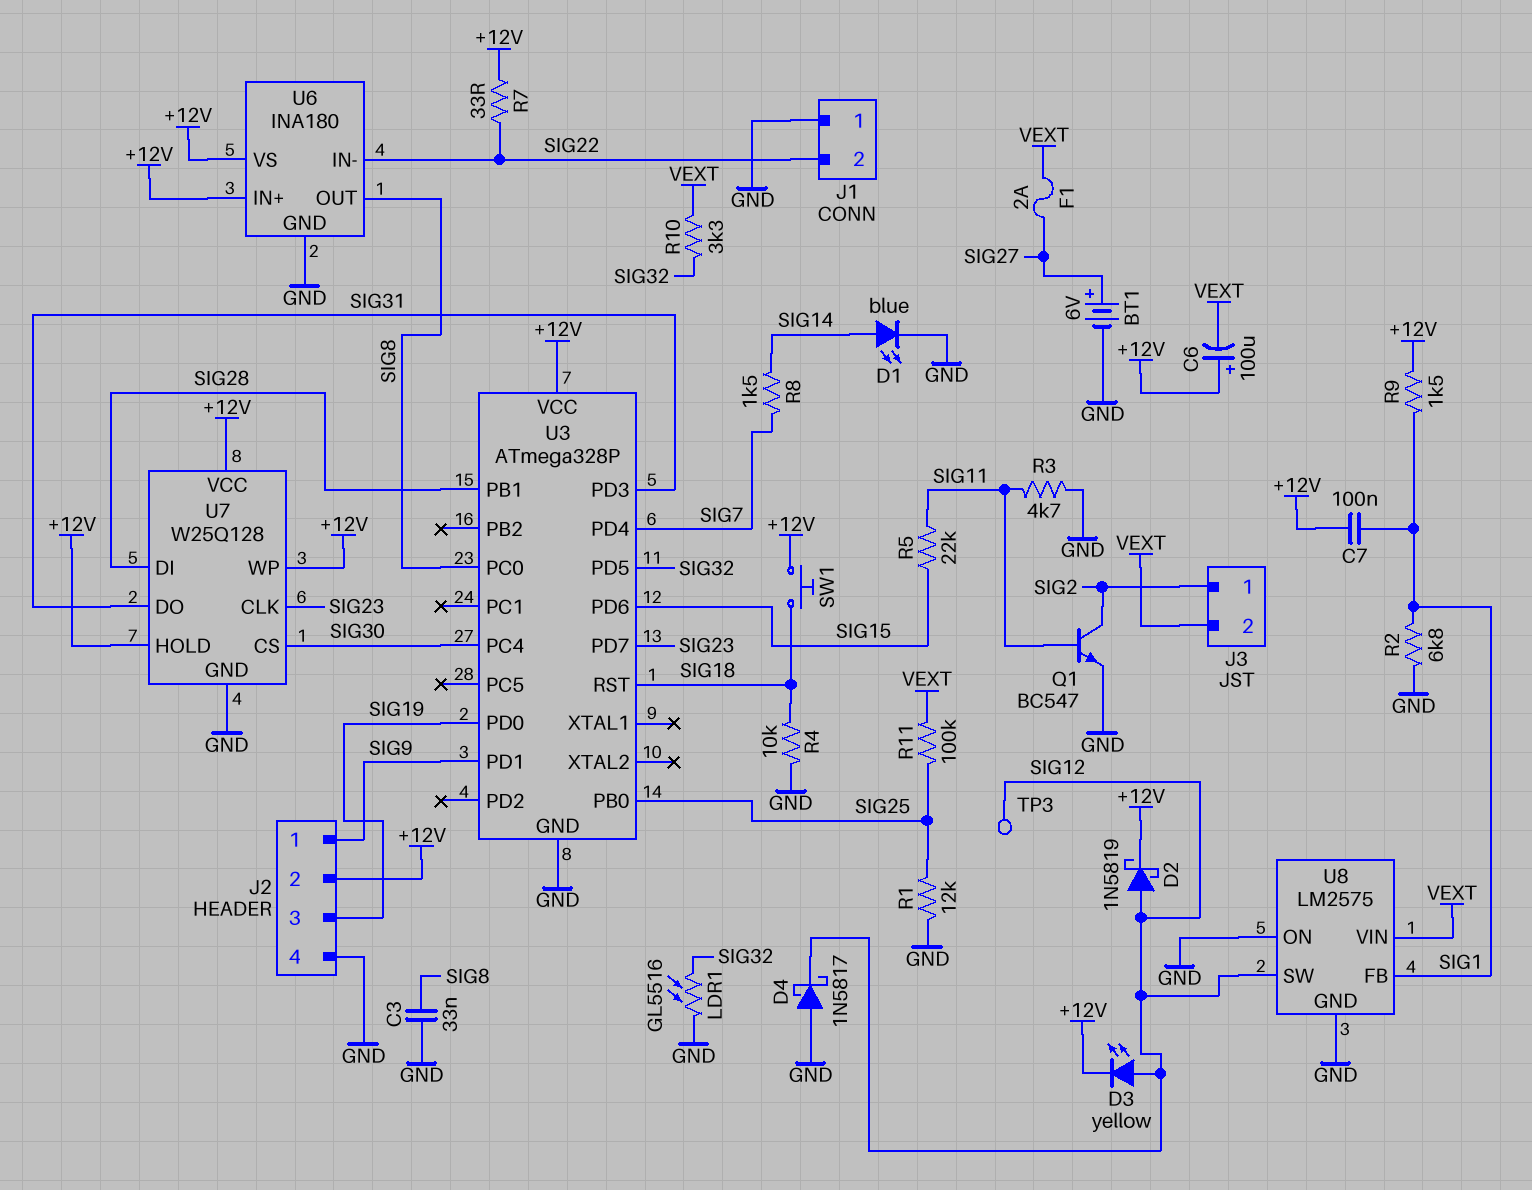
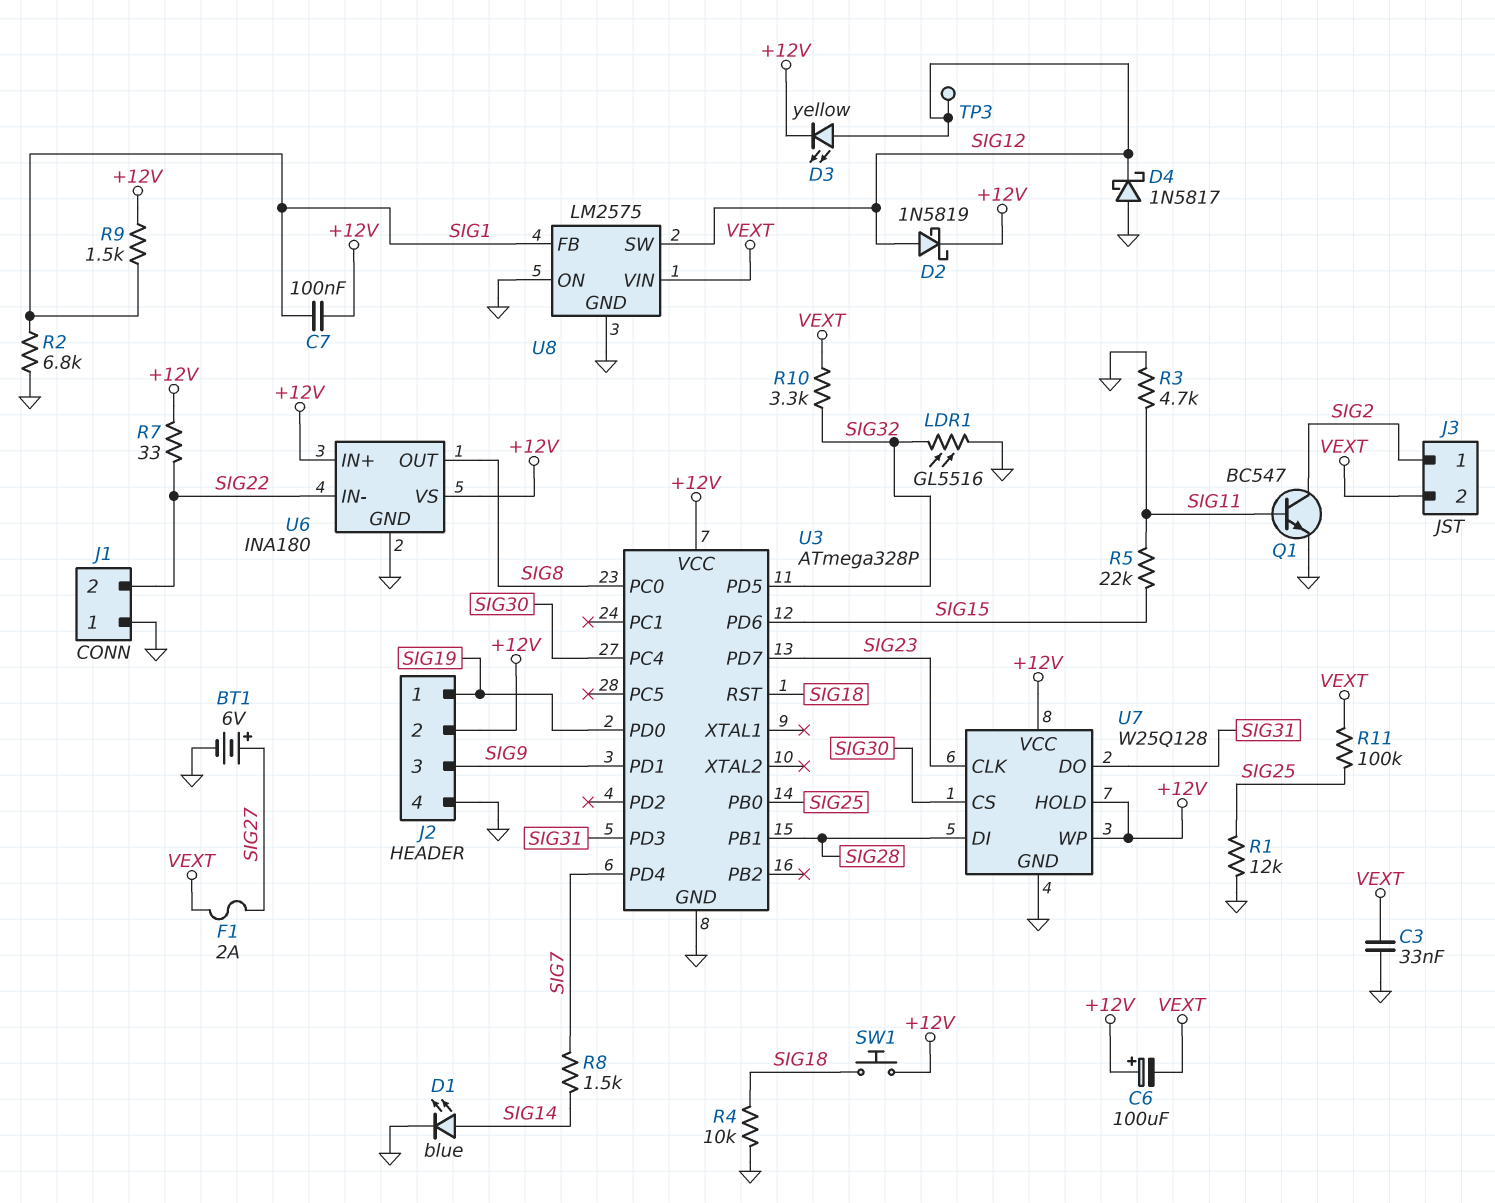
C3: 33nF (GND, SIG8) -> 33nF (GND, VEXT)
J2 pin 1: SIG9 -> SIG19
J2 pin 3: SIG19 -> SIG9

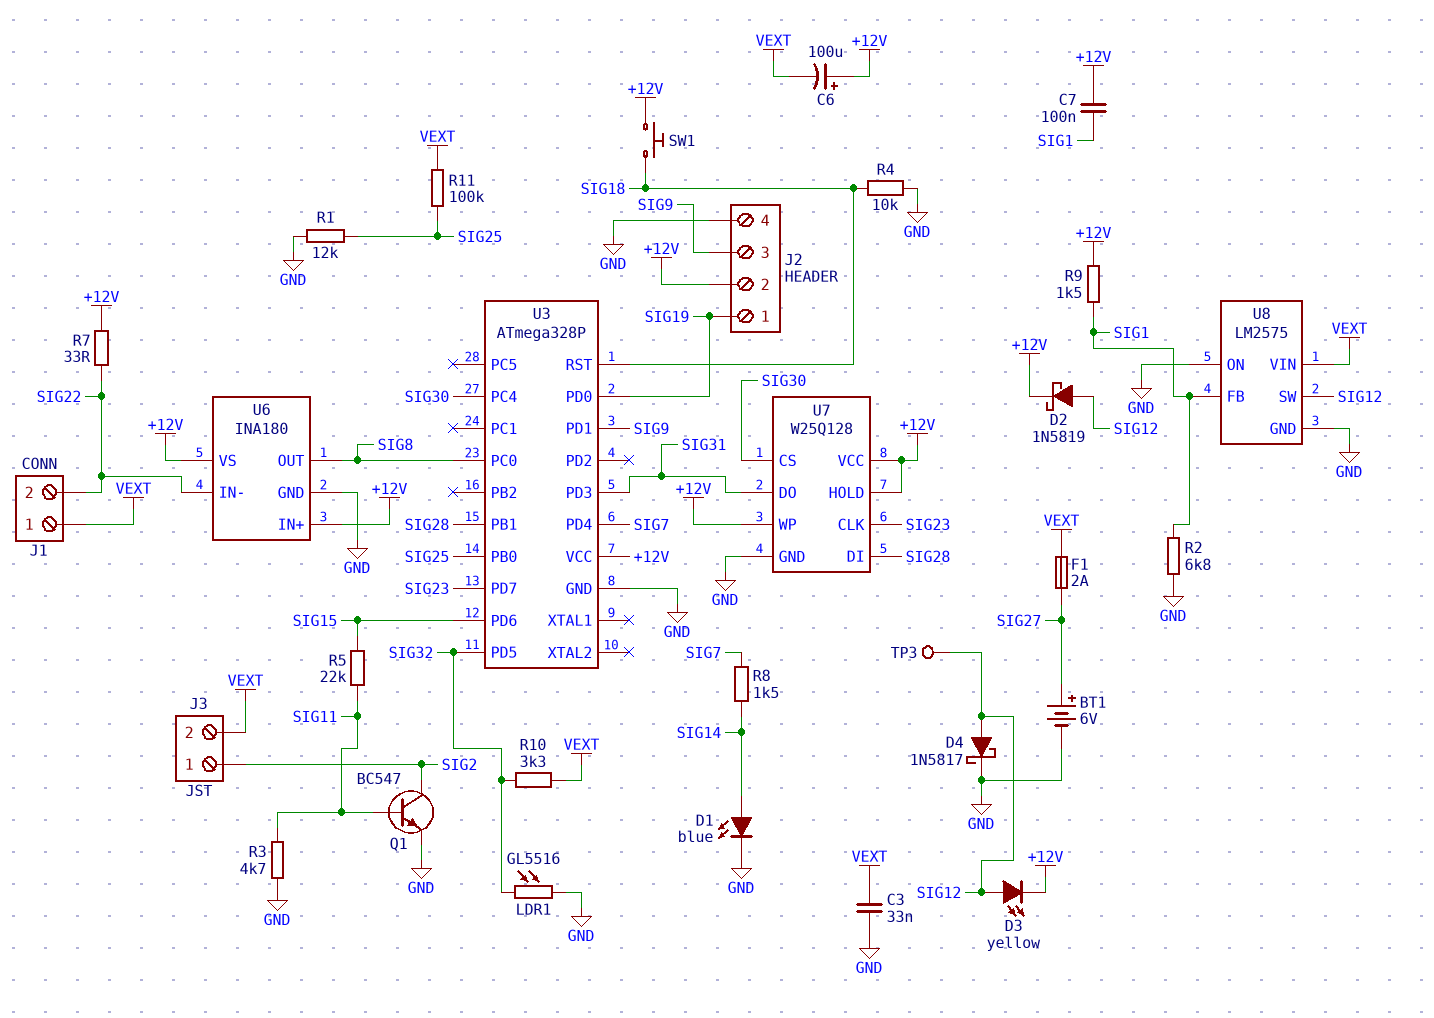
D4: schottky 1N5817 (A GND, K SIG12) -> schottky 1N5817 (A SIG12, K GND)
J1 pin 1: GND -> VEXT

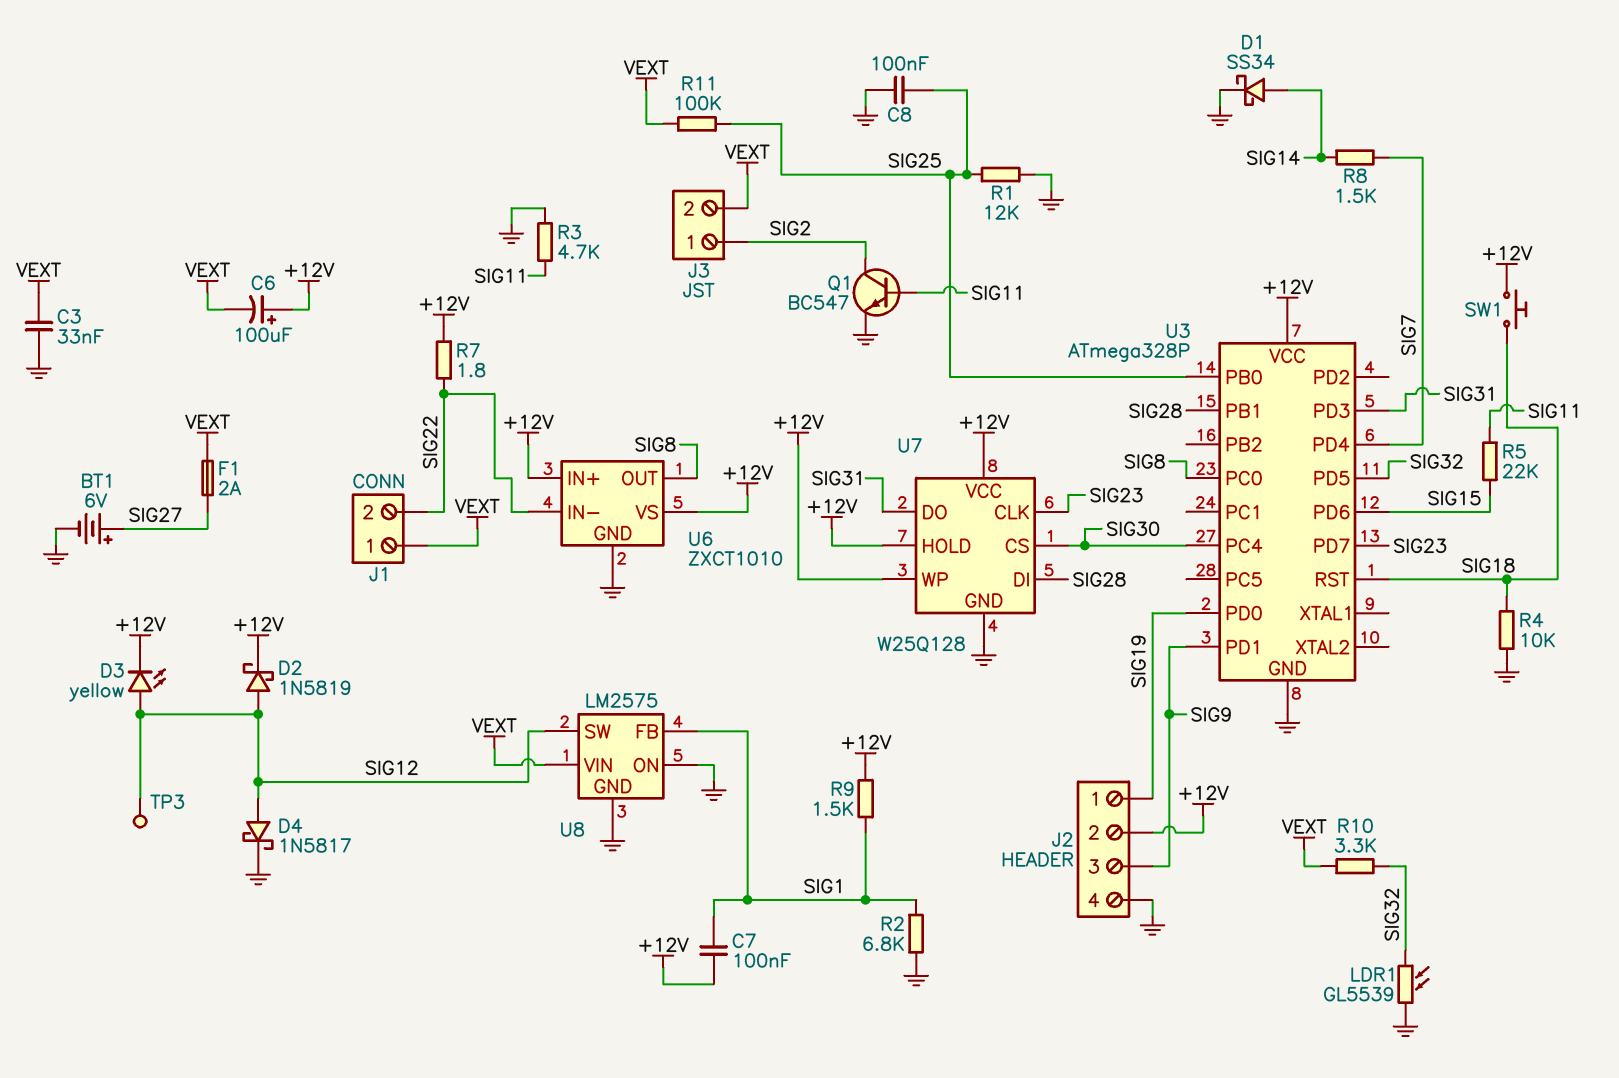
C8: none -> 100nF (GND, SIG25)
D1: LED blue (A SIG14, K GND) -> schottky SS34 (A SIG14, K GND)
LDR1: GL5516 (GND, SIG32) -> GL5539 (GND, SIG32)
R7: 33 (+12V, SIG22) -> 1.8 (+12V, SIG22)
U6: INA180 -> ZXCT1010

